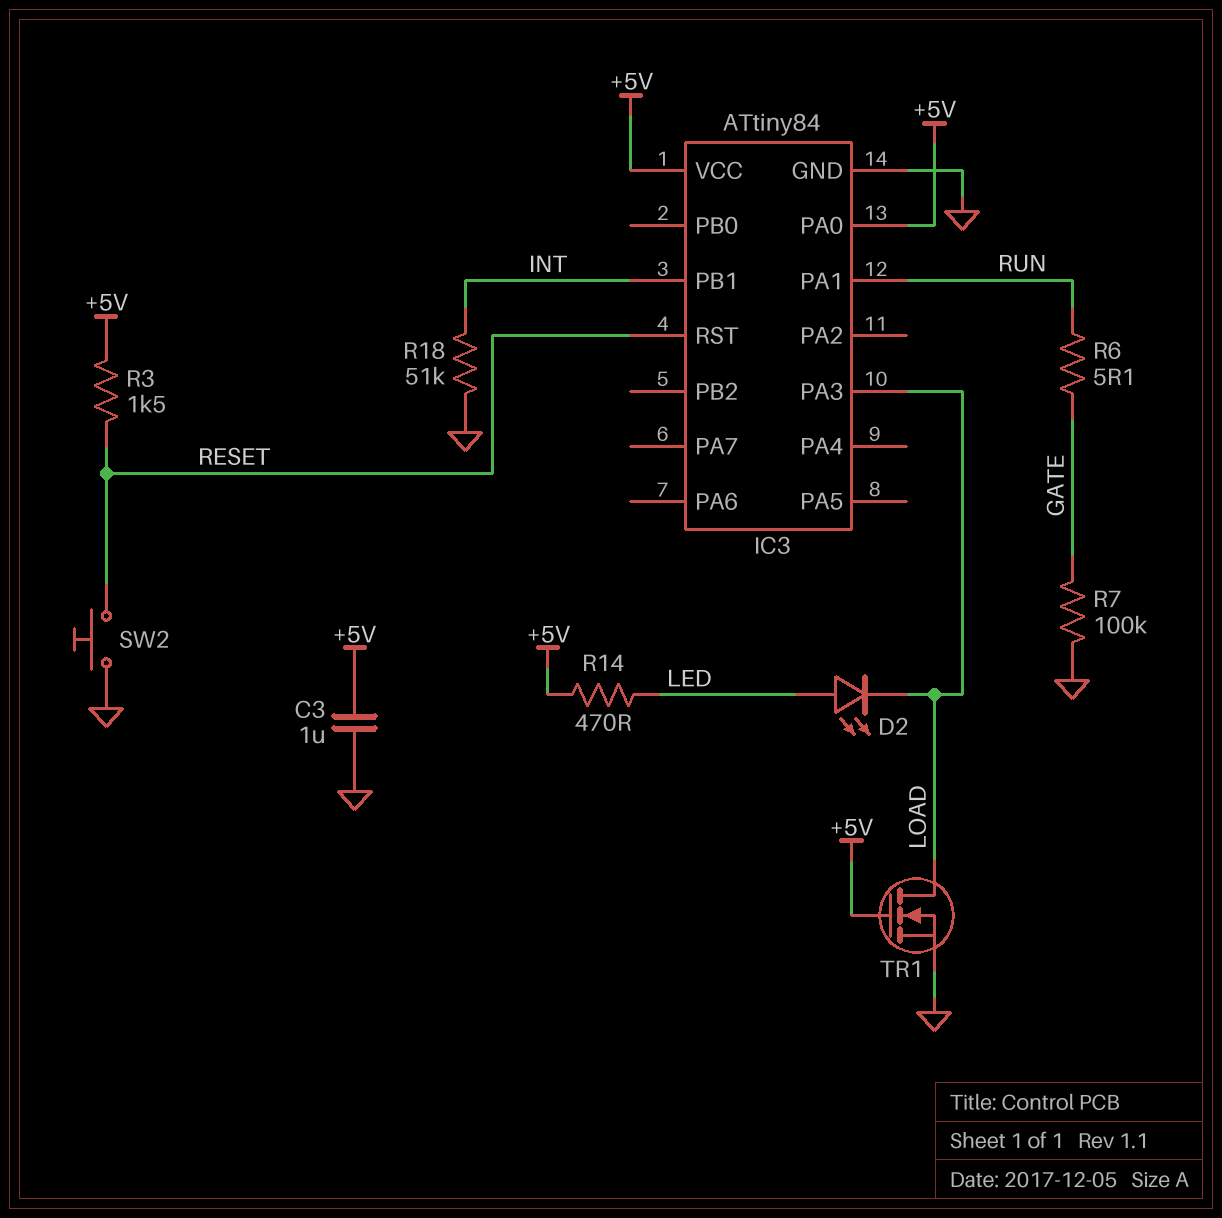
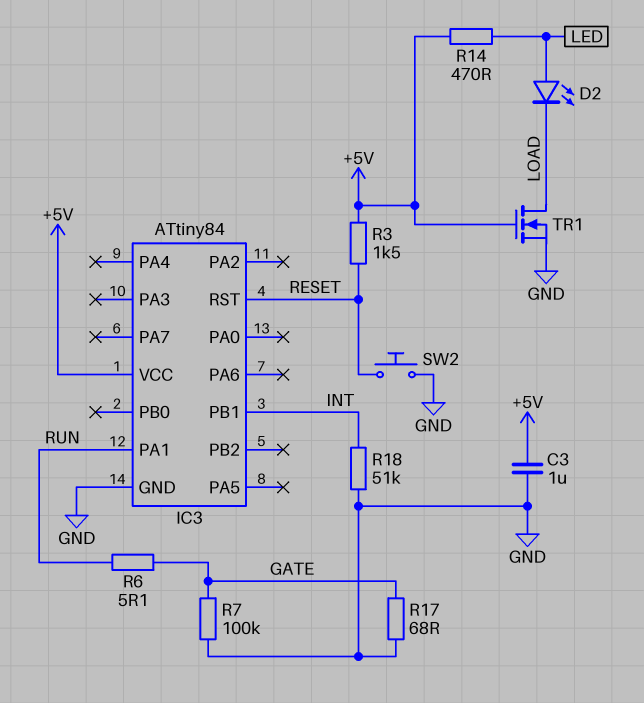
IC3 pin PA0: +5V -> none
IC3 pin PA3: LOAD -> none
R17: none -> 68 (GATE, GND)

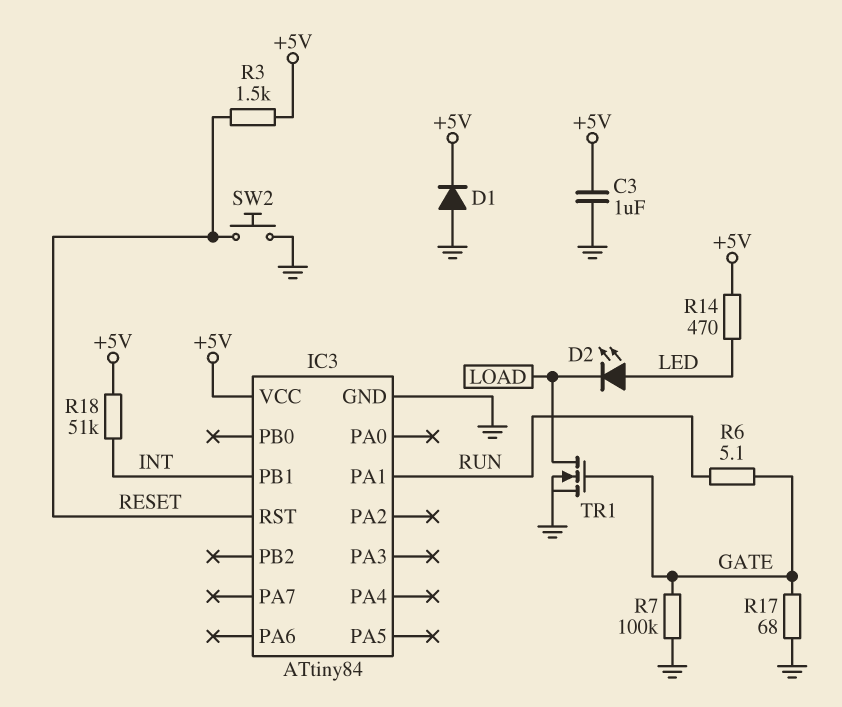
D1: none -> diode (A GND, K +5V)
R18: 51k (GND, INT) -> 51k (+5V, INT)
TR1: NMOS (G +5V, D LOAD, S GND) -> NMOS (G GATE, D LOAD, S GND)

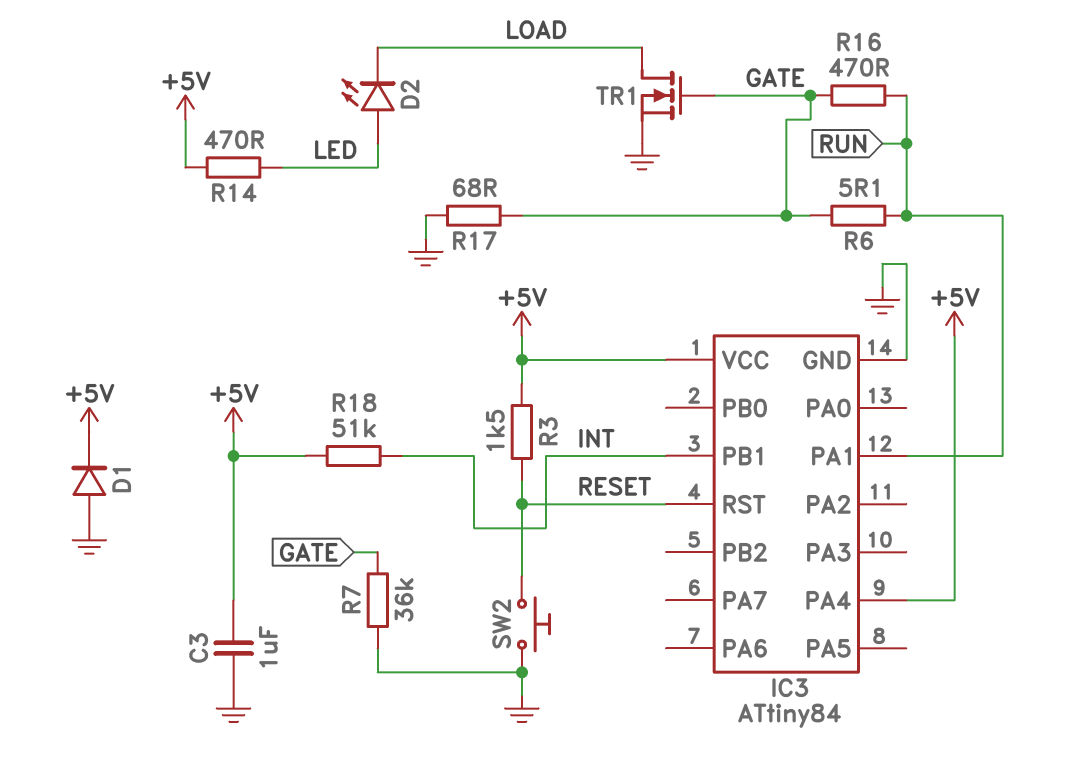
IC3 pin PA4: none -> +5V
R7: 100k (GATE, GND) -> 36k (GATE, GND)
R16: none -> 470 (GATE, RUN)

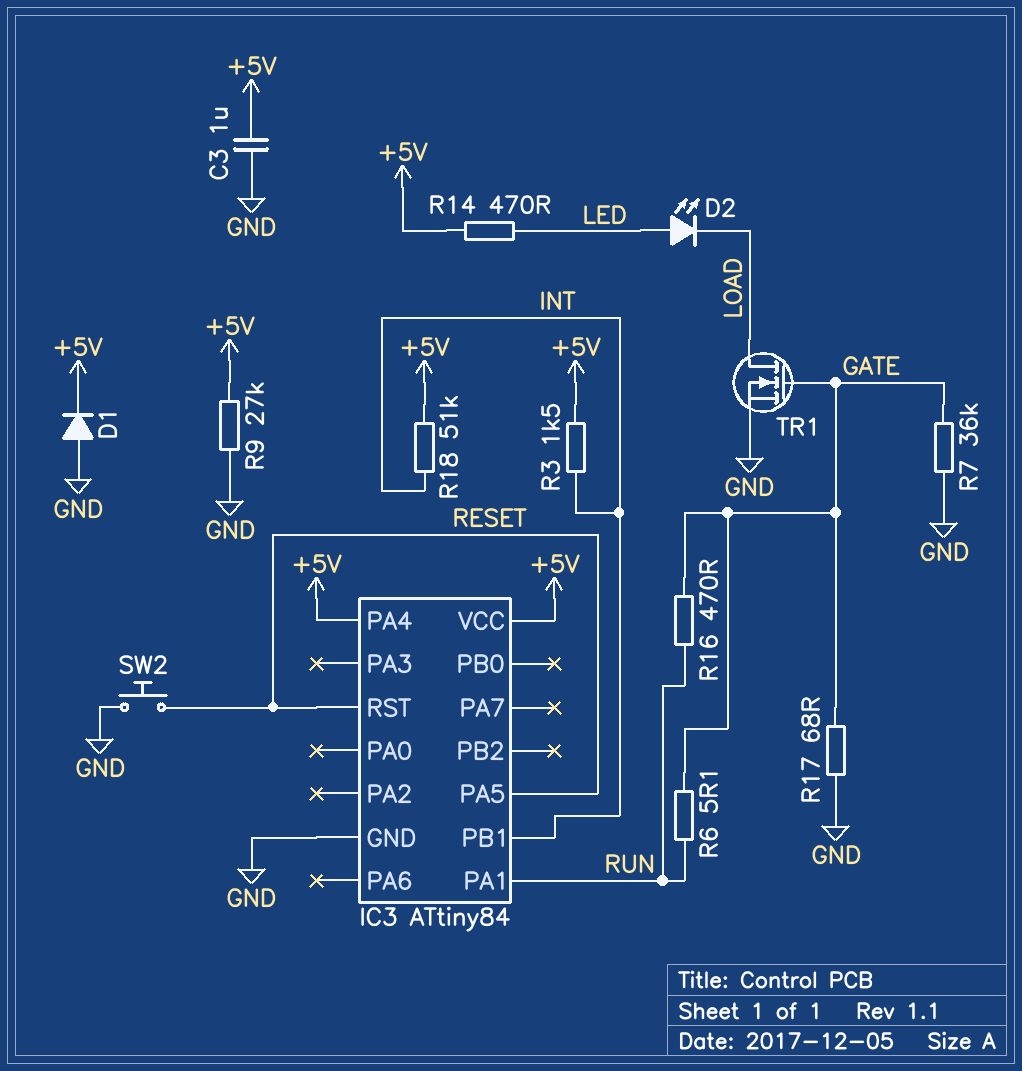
IC3 pin PA5: none -> RESET
R3: 1.5k (+5V, RESET) -> 1.5k (+5V, INT)
R9: none -> 27k (+5V, GND)

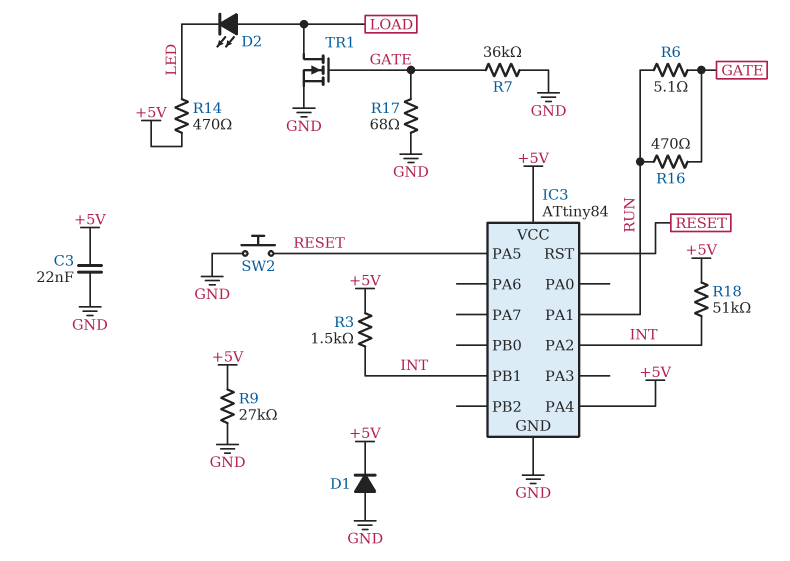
C3: 1uF (+5V, GND) -> 22nF (+5V, GND)
D2: LED (A LED, K LOAD) -> LED (A LOAD, K LED)
IC3 pin PA2: none -> INT

